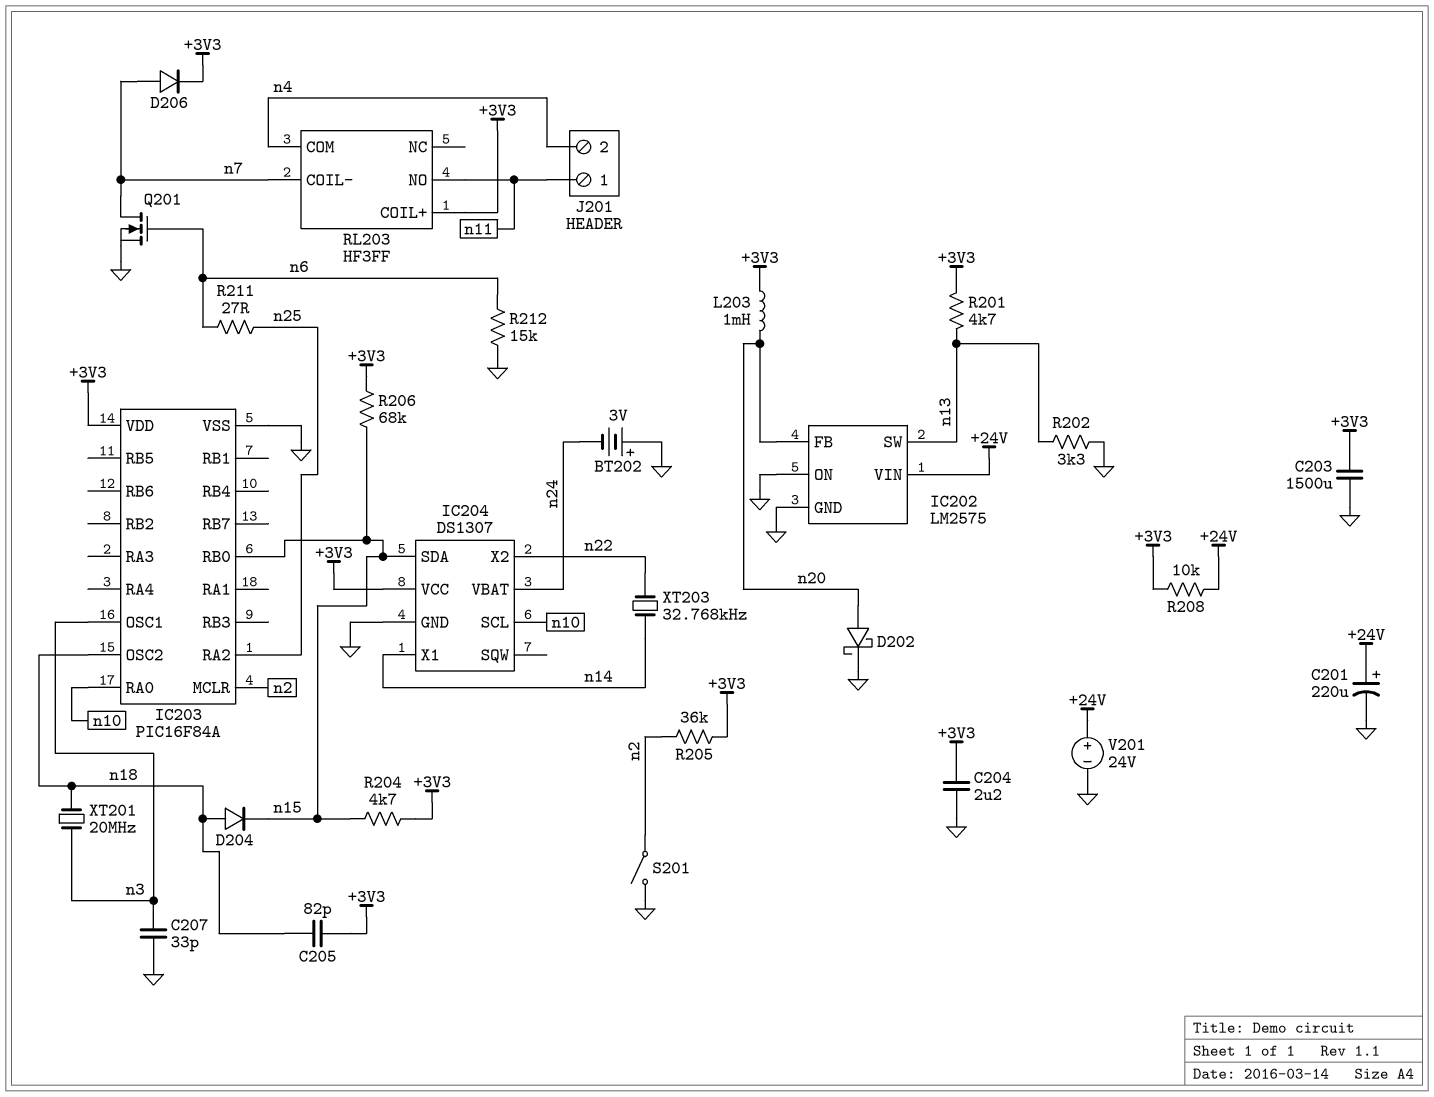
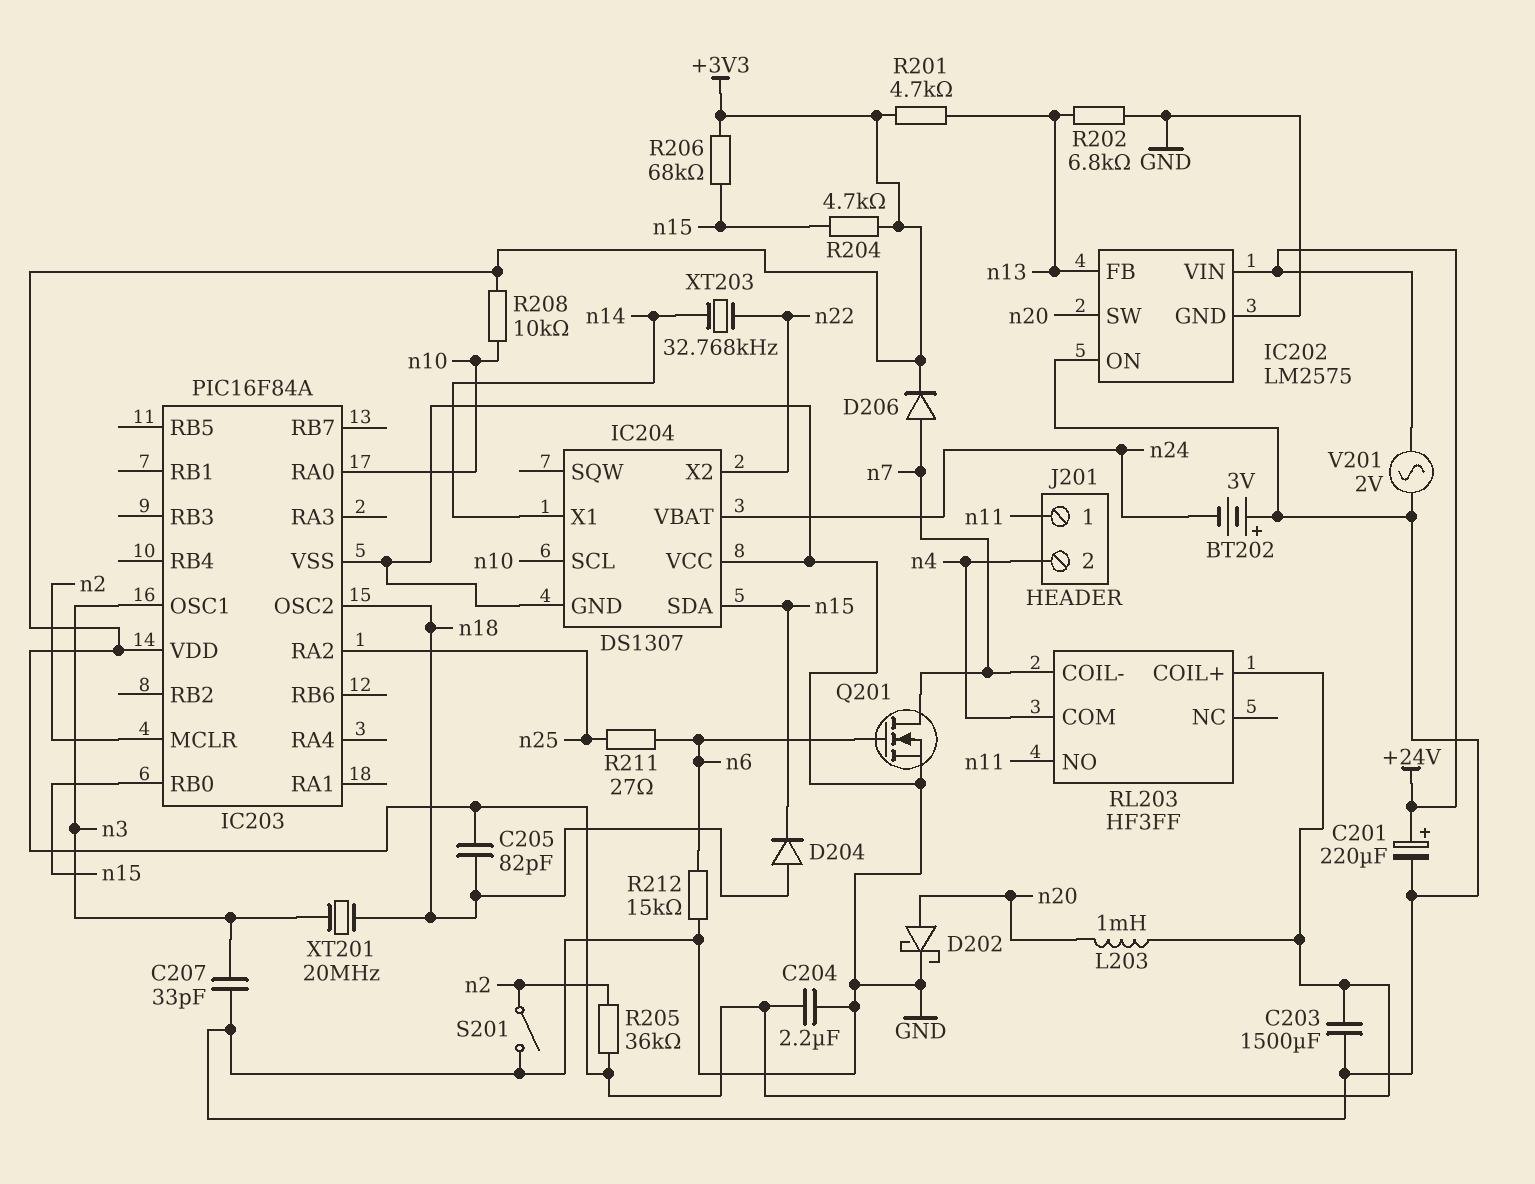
IC202 pin FB: n20 -> n13
IC202 pin SW: n13 -> n20
IC204 pin VCC: +3V3 -> GND
R202: 3.3k (GND, n13) -> 6.8k (GND, n13)
R208: 10k (+3V3, +24V) -> 10k (+3V3, n10)
V201: 24V (plus +24V, minus GND) -> AC 2V (+24V, GND)

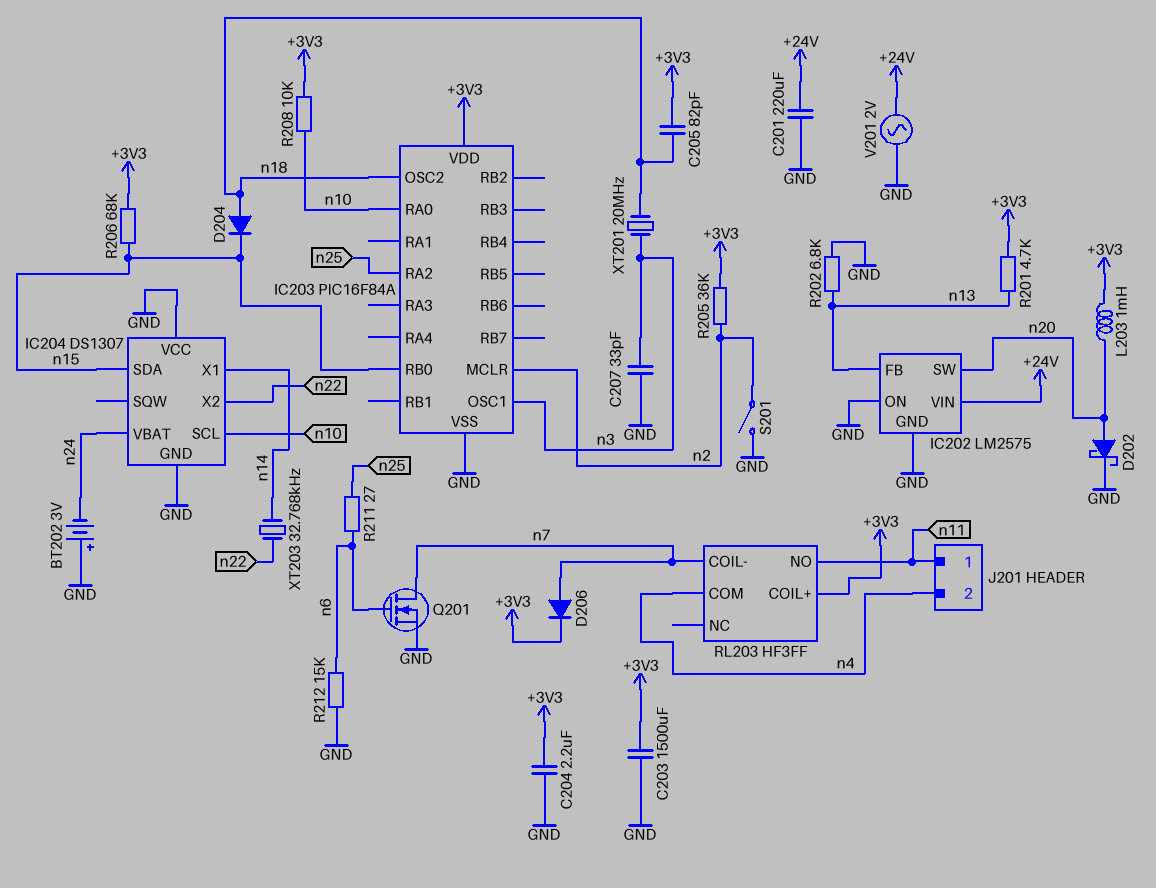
C201: 220uF (plus +24V, minus GND) -> 220uF (+24V, GND)
R204: 4.7k (+3V3, n15) -> none

